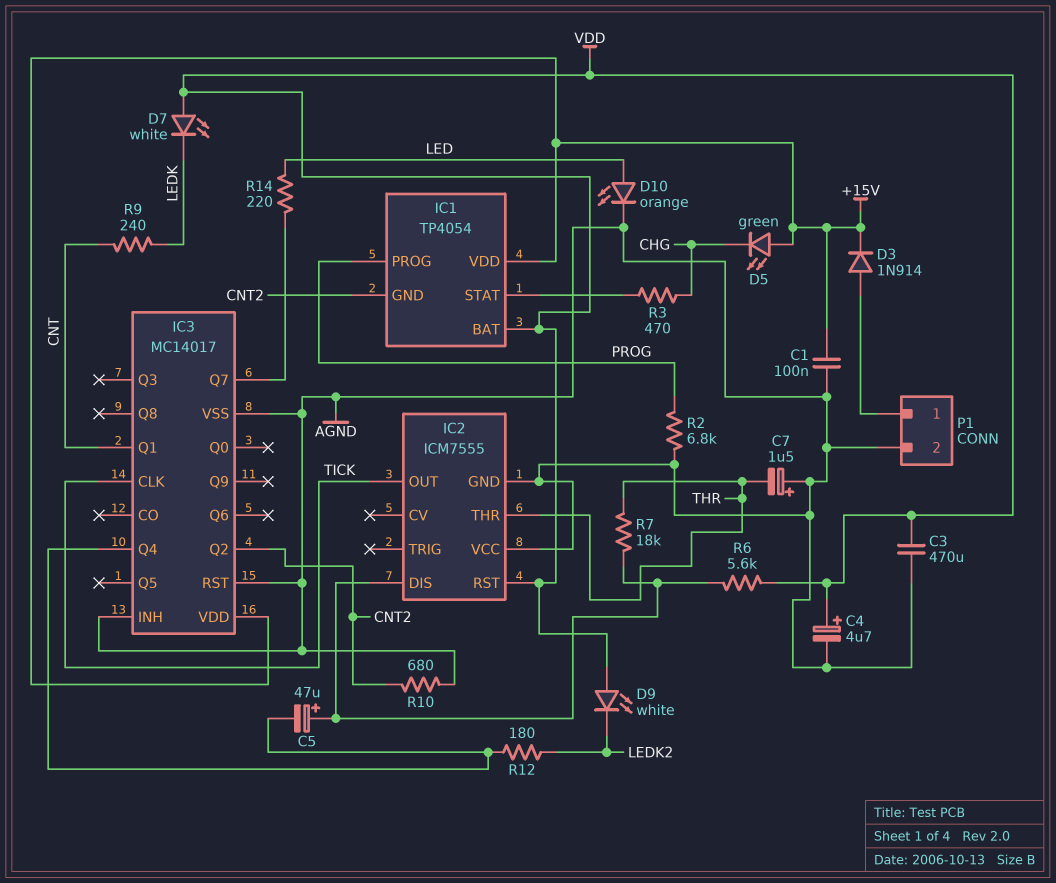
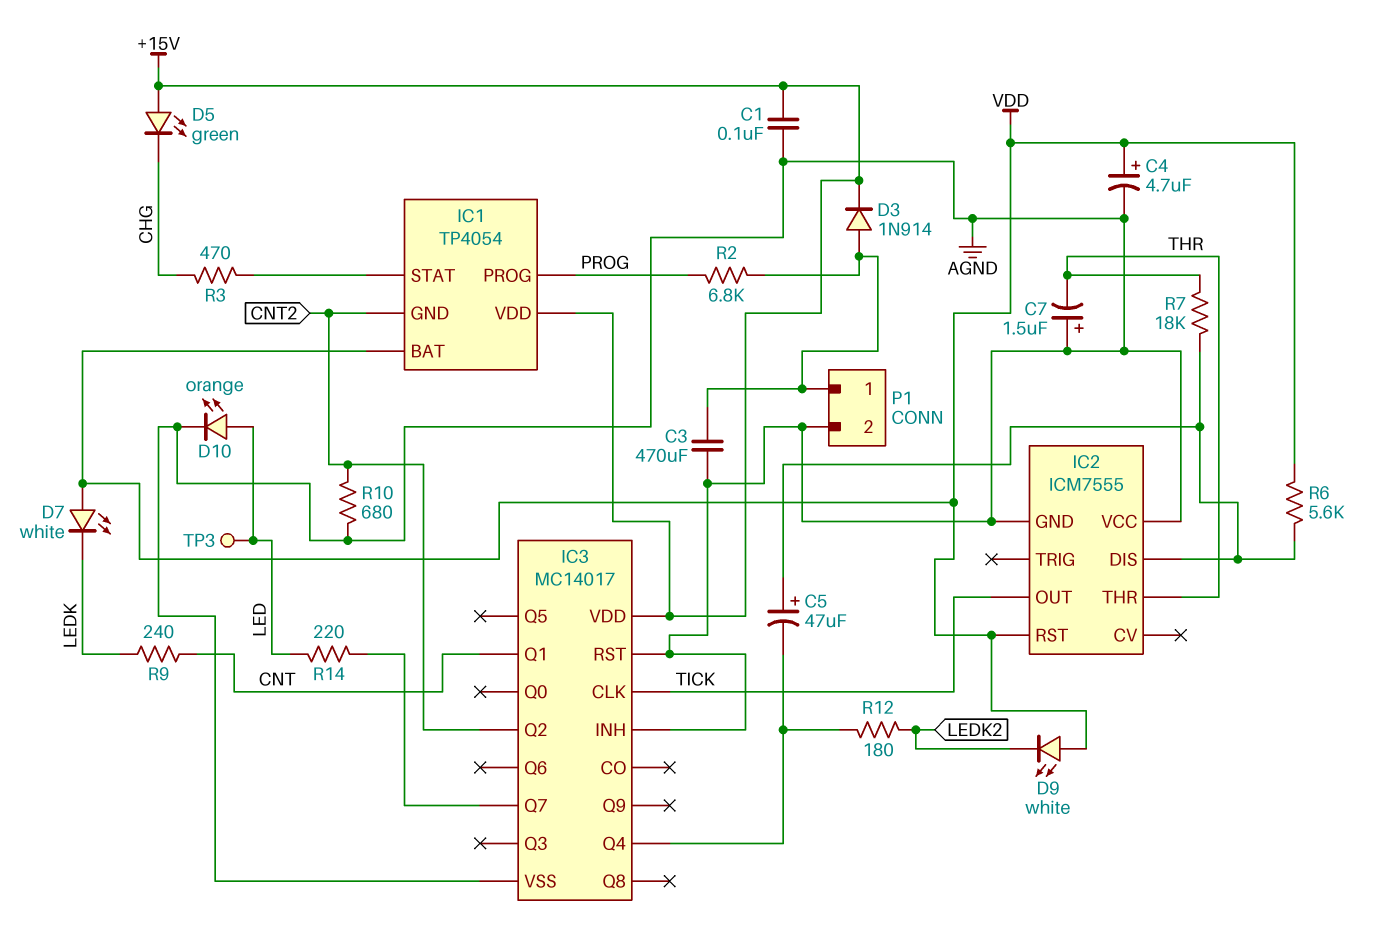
C3: 470uF (AGND, VDD) -> 470uF (AGND, P1/1)
R2: 6.8k (AGND, PROG) -> 6.8k (P1/1, PROG)
TP3: none -> test point (LED)

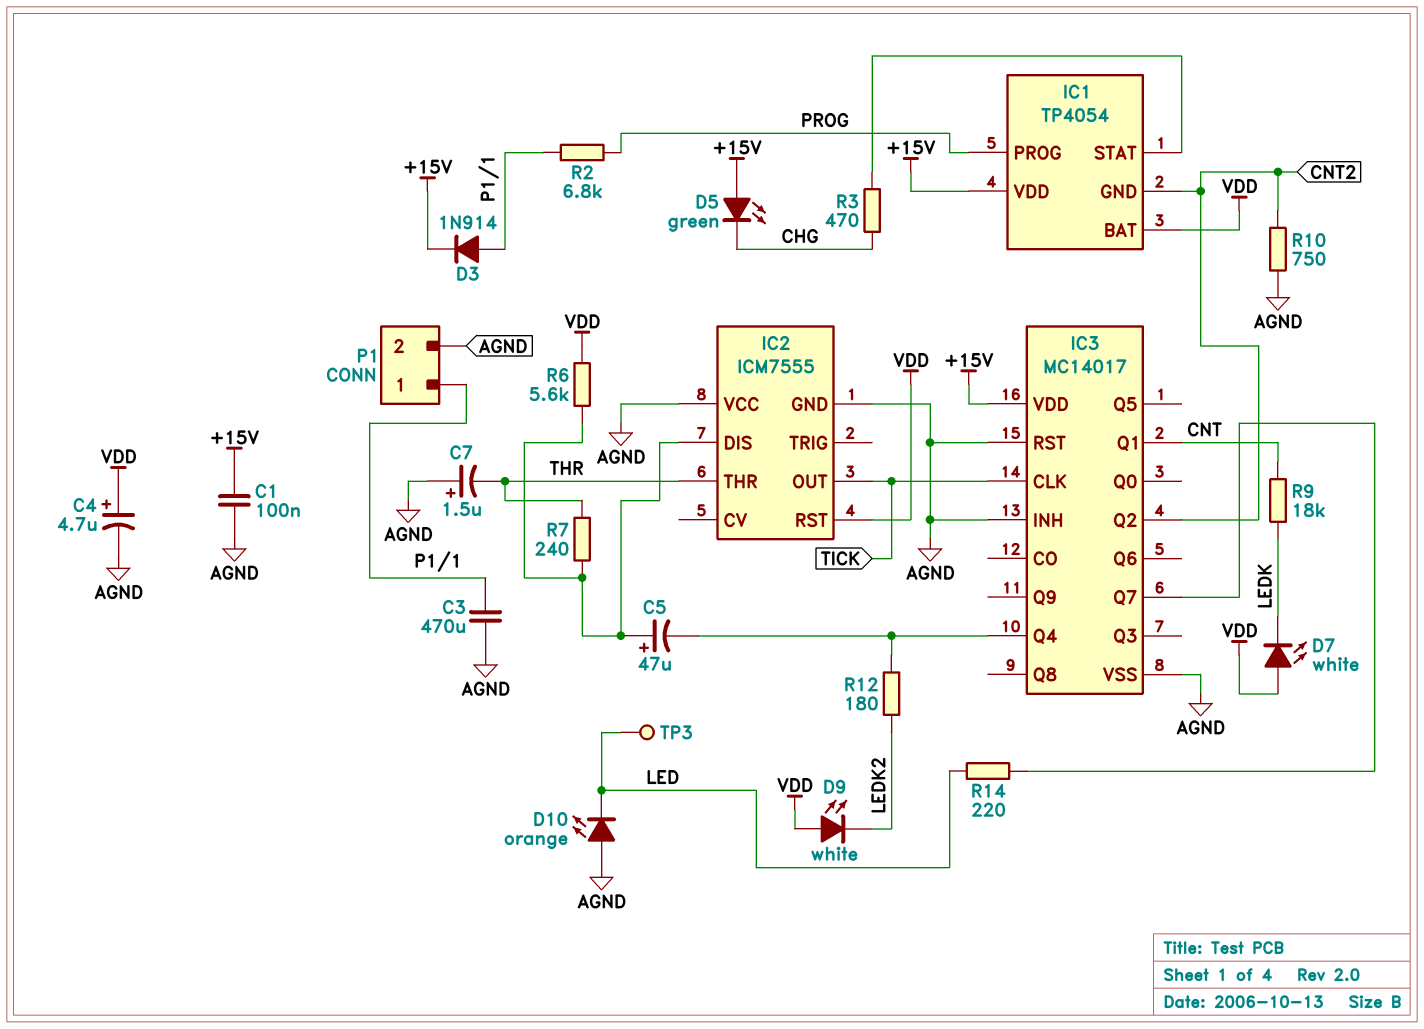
D10: LED orange (A LED, K AGND) -> LED orange (A AGND, K LED)
R7: 18k (IC2/DIS, THR) -> 240 (IC2/DIS, THR)
R9: 240 (CNT, LEDK) -> 18k (CNT, LEDK)
R10: 680 (AGND, CNT2) -> 750 (AGND, CNT2)

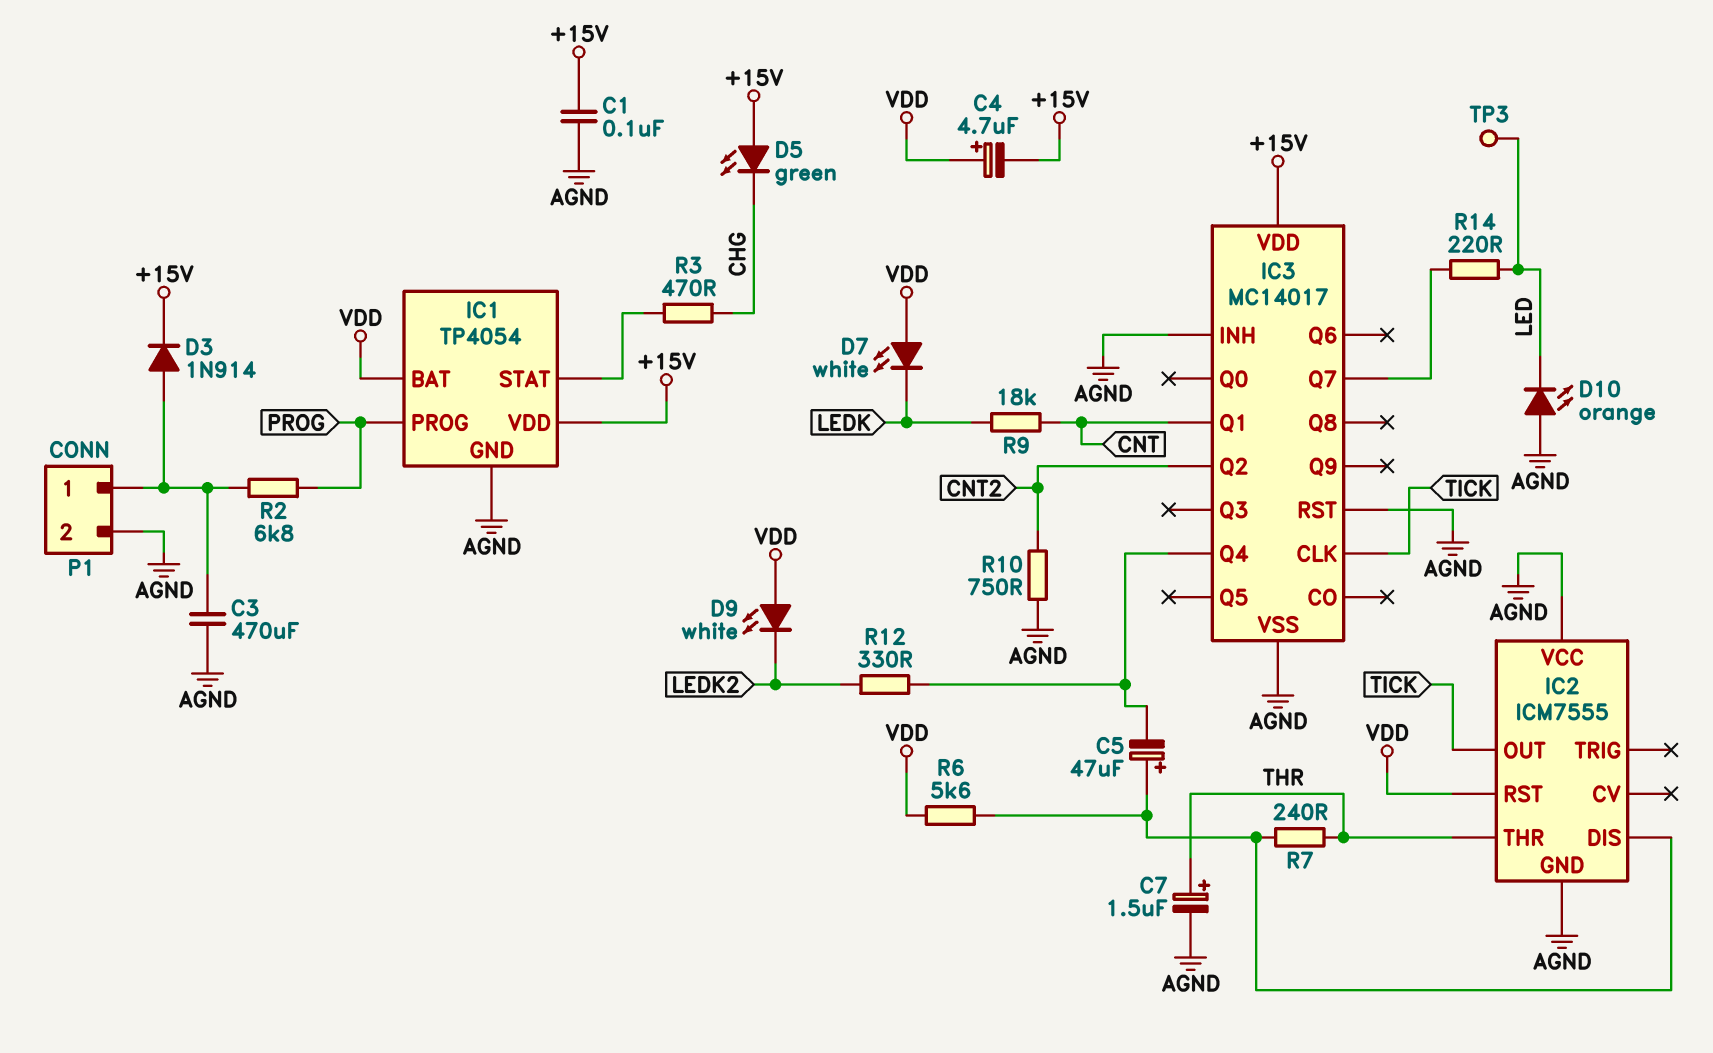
C4: 4.7uF (plus VDD, minus AGND) -> 4.7uF (plus VDD, minus +15V)
C7: 1.5uF (plus AGND, minus THR) -> 1.5uF (plus THR, minus AGND)
IC1 pin GND: CNT2 -> AGND
R12: 180 (IC3/Q4, LEDK2) -> 330 (IC3/Q4, LEDK2)

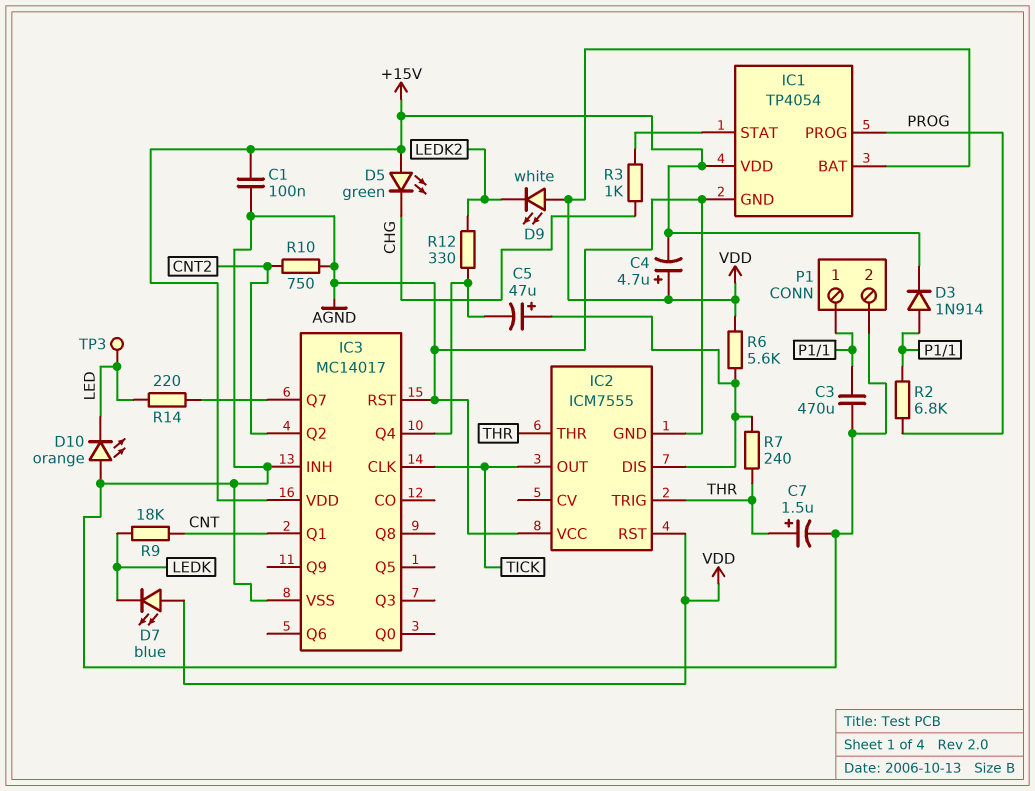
D7: LED white (A VDD, K LEDK) -> LED blue (A VDD, K LEDK)
IC2 pin TRIG: none -> THR
R3: 470 (CHG, IC1/STAT) -> 1k (CHG, IC1/STAT)

